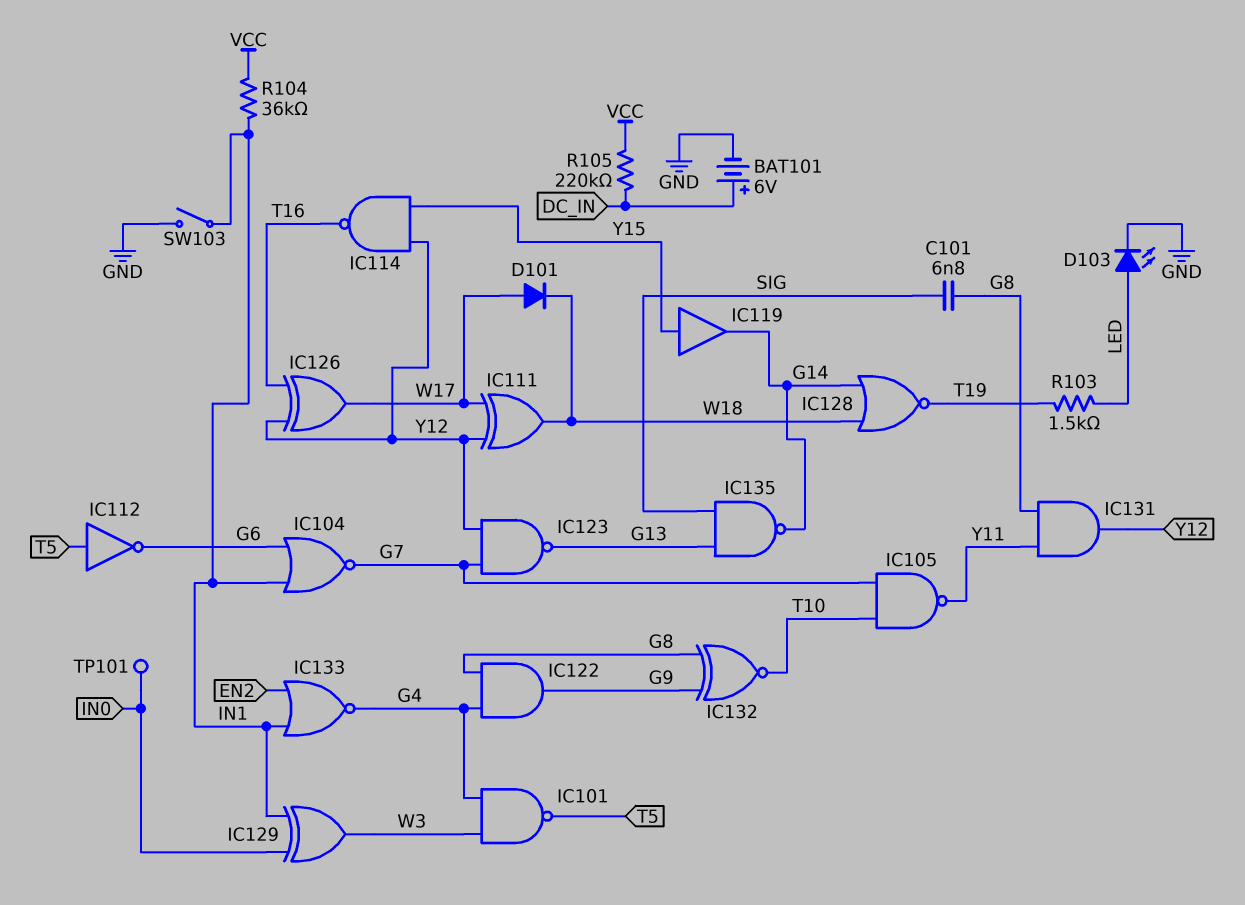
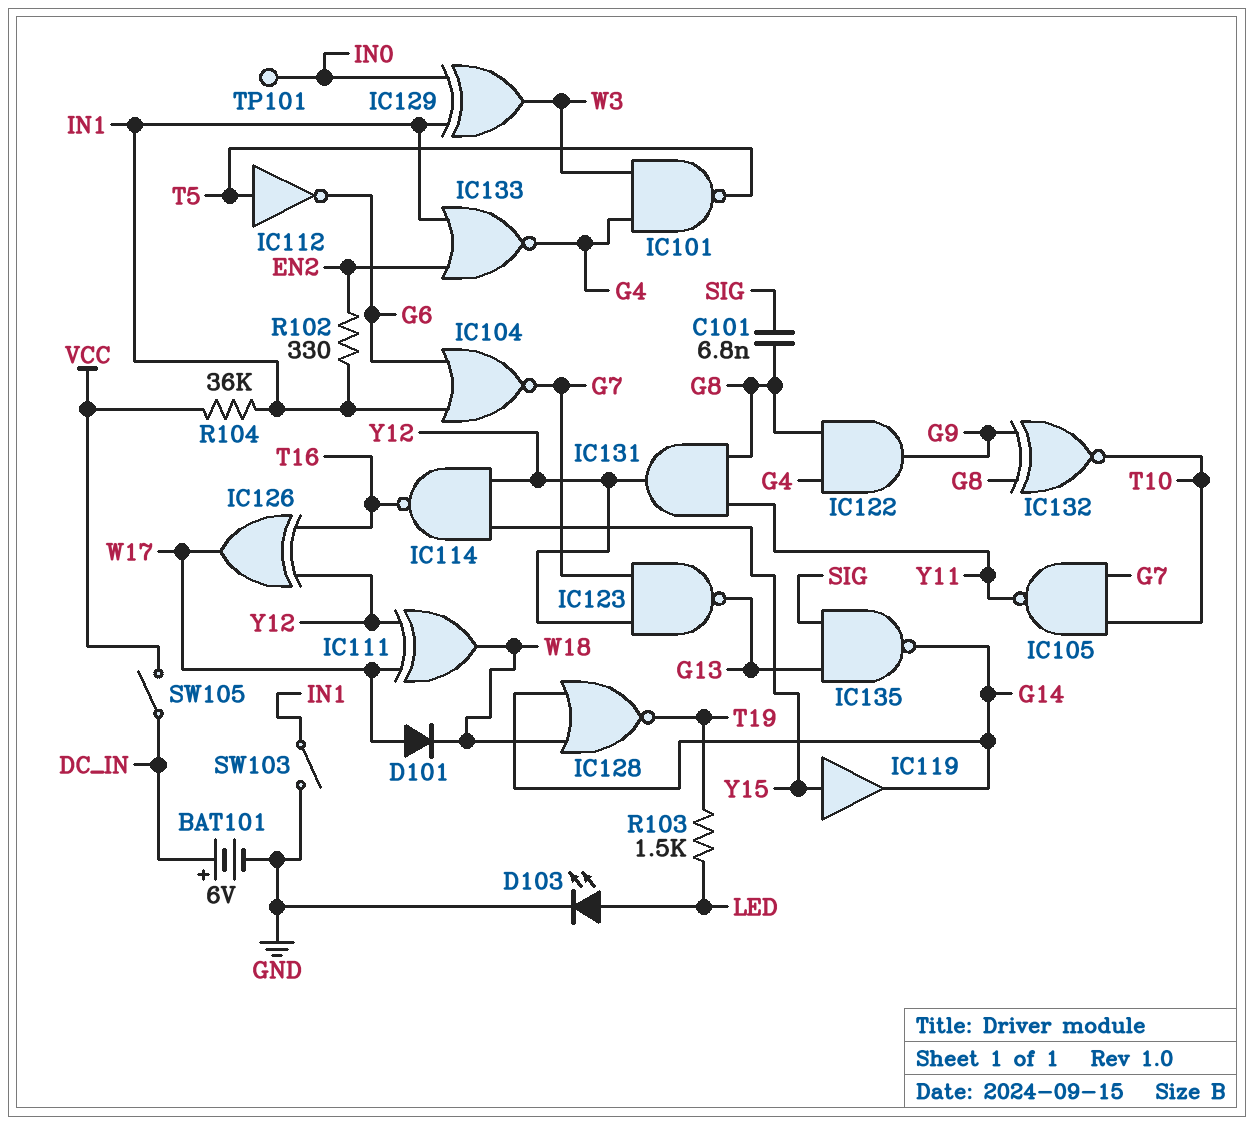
R102: none -> 330 (EN2, IN1)
R105: 220k (DC_IN, VCC) -> none
SW105: none -> switch (DC_IN, VCC)

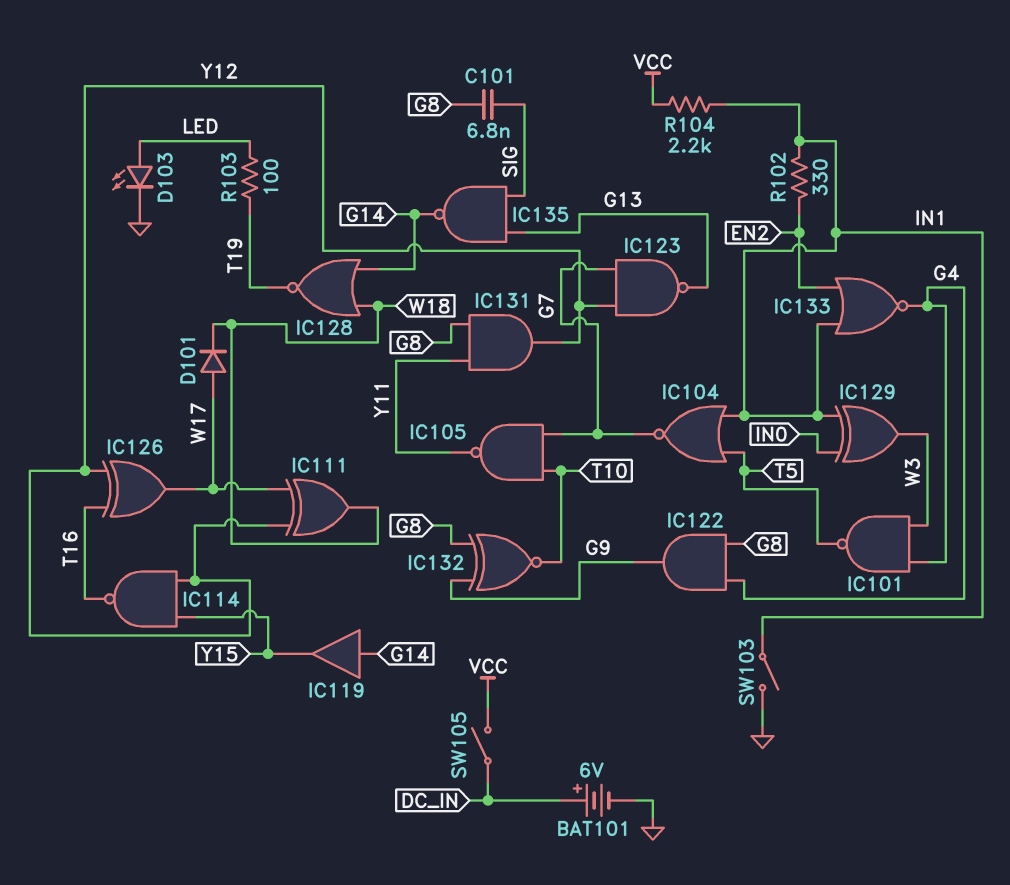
IC104: NOR (in G6, in IN1, out G7) -> NOR (in IN1, in T5, out G7)
IC112: NOT (in T5, out G6) -> none
IC119: buffer (in Y15, out G14) -> buffer (in G14, out Y15)
R103: 1.5k (LED, T19) -> 100 (LED, T19)
R104: 36k (IN1, VCC) -> 2.2k (IN1, VCC)
TP101: test point (IN0) -> none

